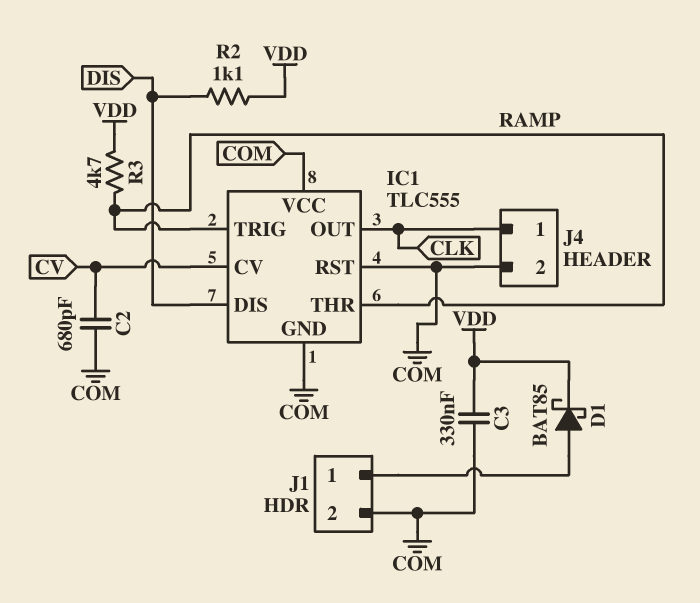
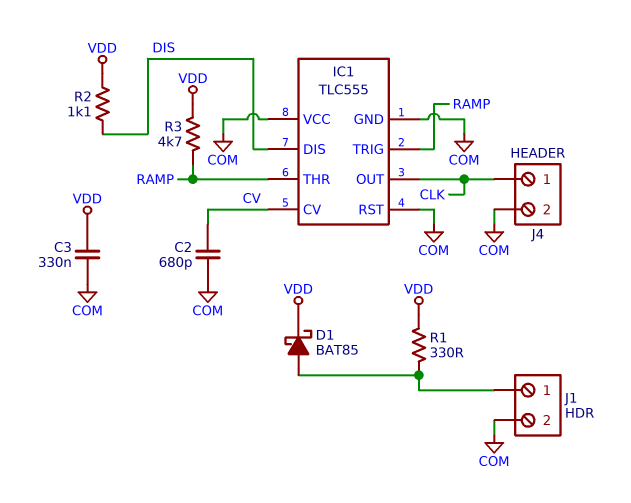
R1: none -> 330 (J1/1, VDD)

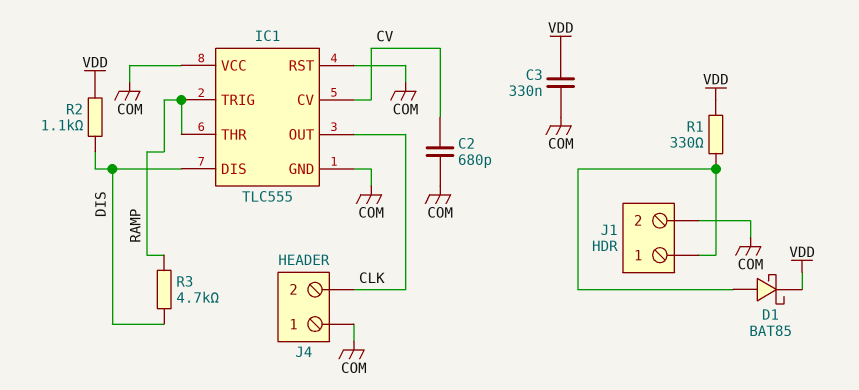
J4 pin 1: CLK -> COM
J4 pin 2: COM -> CLK
R3: 4.7k (RAMP, VDD) -> 4.7k (DIS, RAMP)

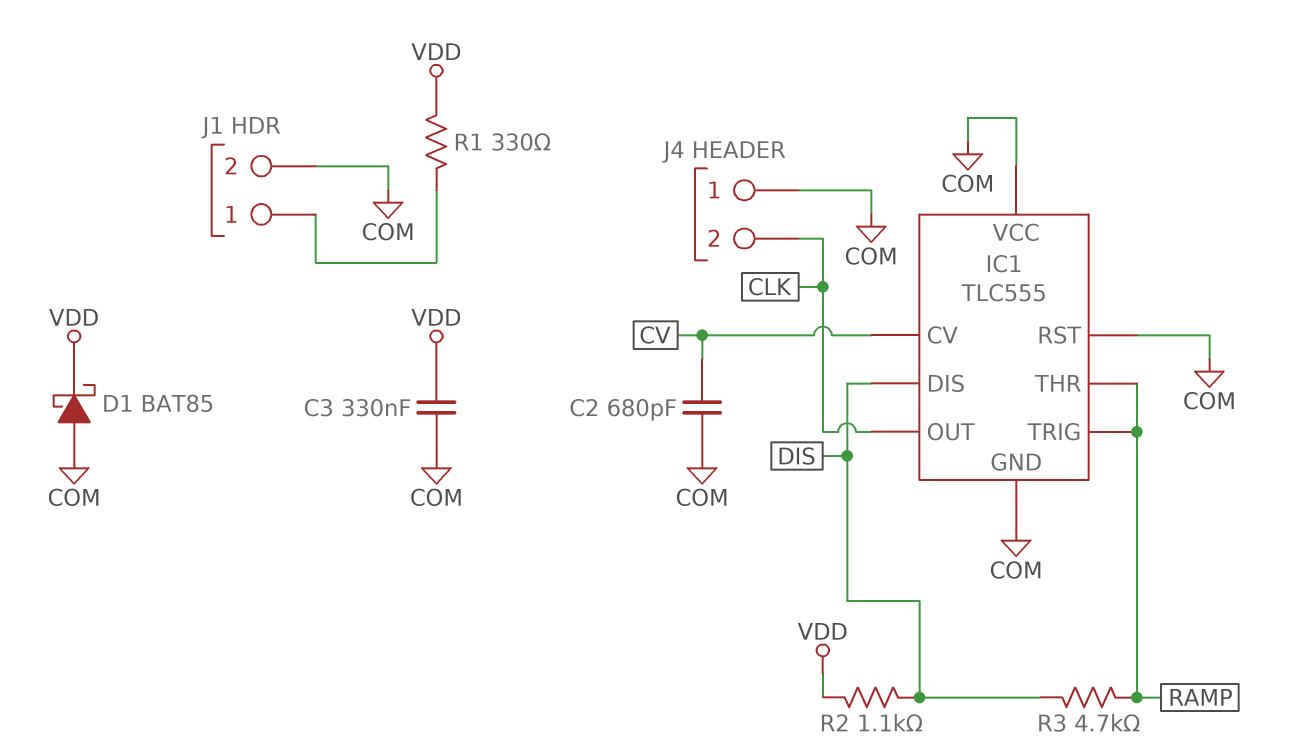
D1: schottky BAT85 (A J1/1, K VDD) -> schottky BAT85 (A COM, K VDD)

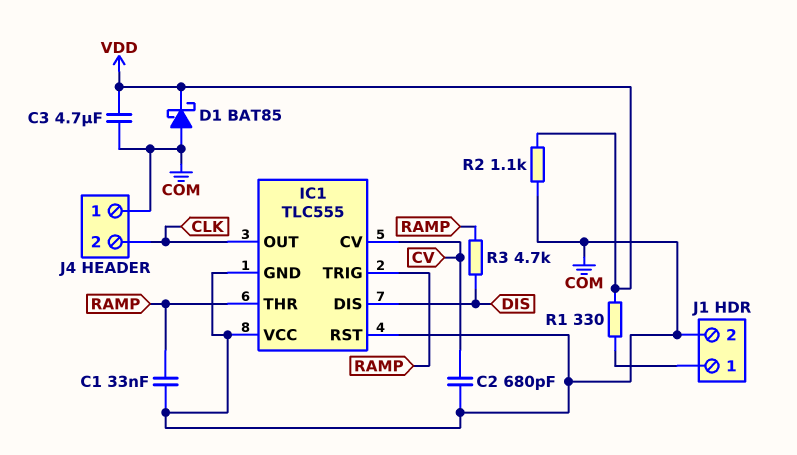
C1: none -> 33nF (COM, RAMP)
C3: 330nF (COM, VDD) -> 4.7uF (COM, VDD)
R2: 1.1k (DIS, VDD) -> 1.1k (COM, VDD)

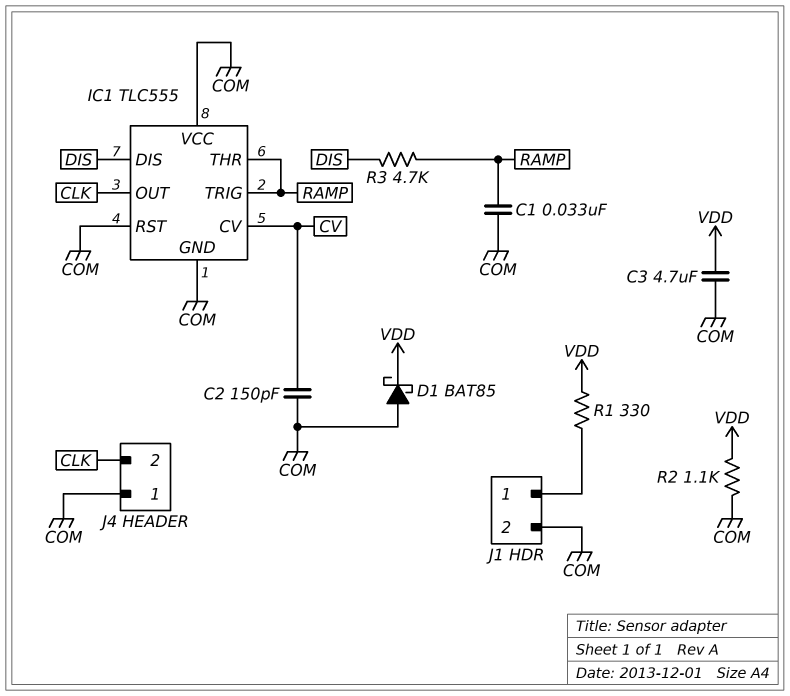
C2: 680pF (COM, CV) -> 150pF (COM, CV)

